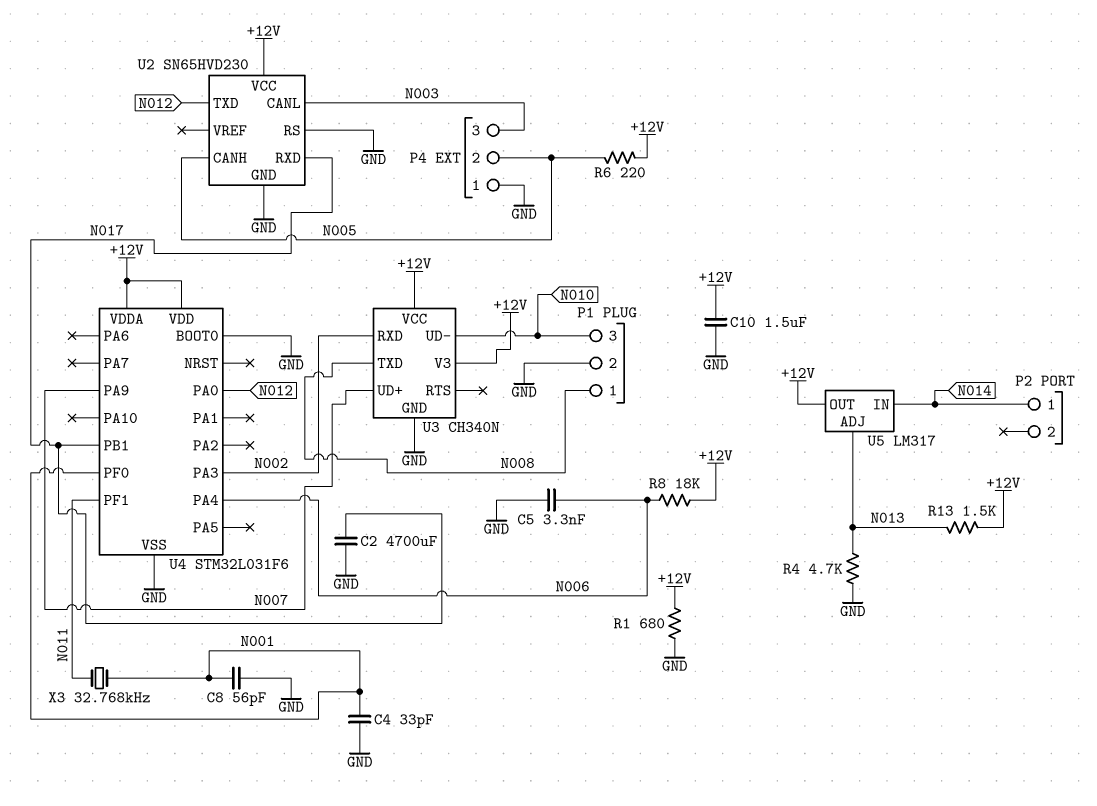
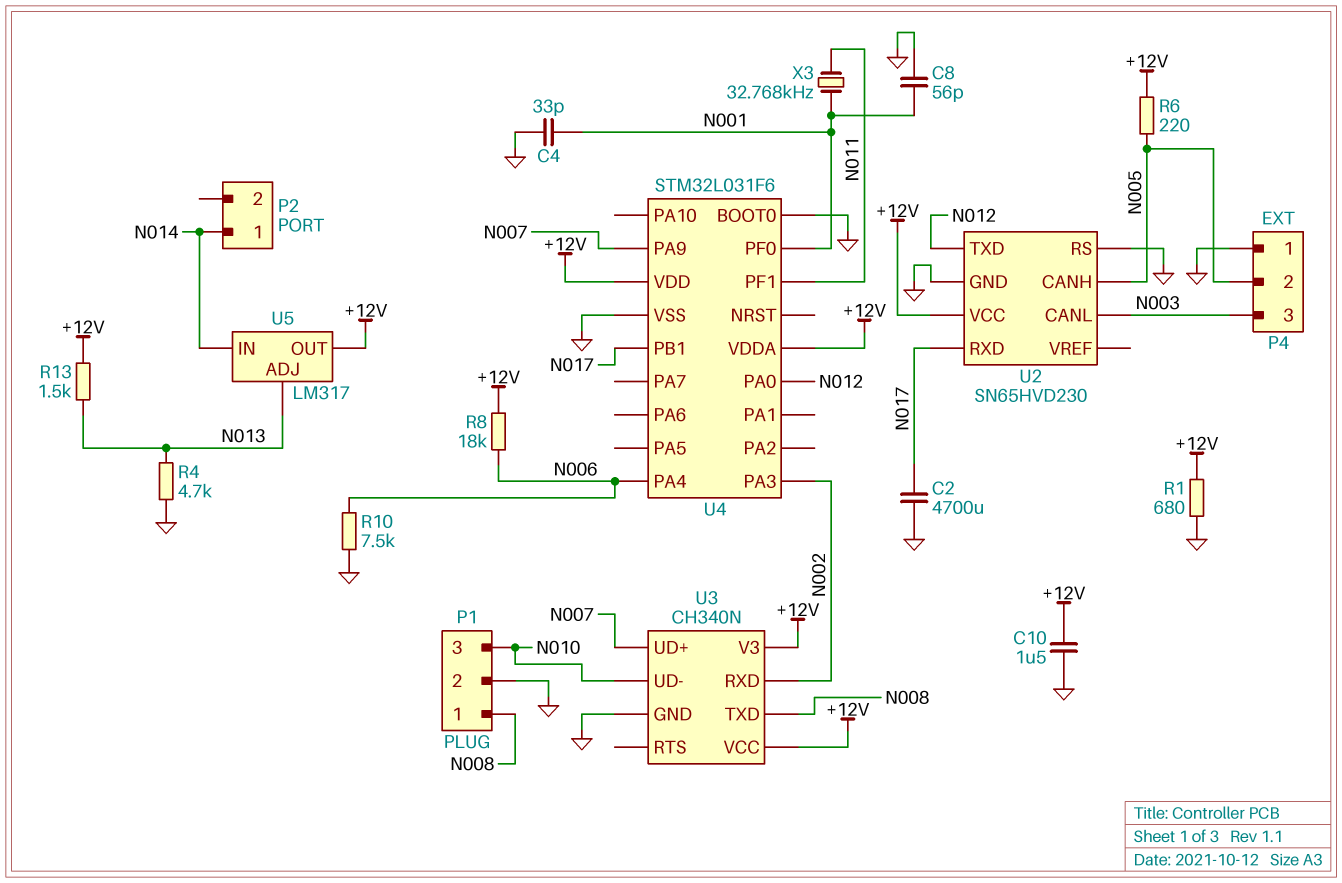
C5: 3.3nF (GND, N006) -> none
R10: none -> 7.5k (GND, N006)

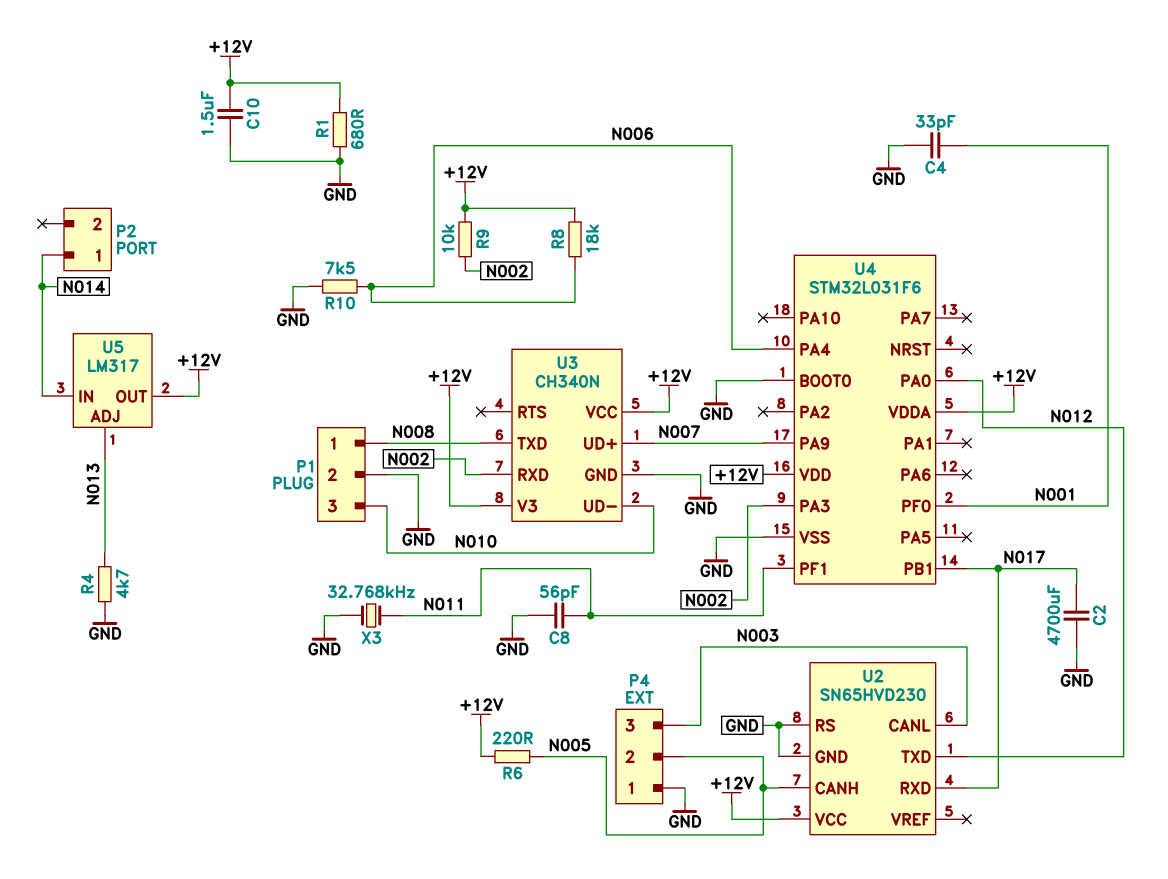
C8: 56pF (GND, N001) -> 56pF (GND, N011)
R9: none -> 10k (+12V, N002)
R13: 1.5k (+12V, N013) -> none
X3: 32.768kHz (N001, N011) -> 32.768kHz (GND, N011)

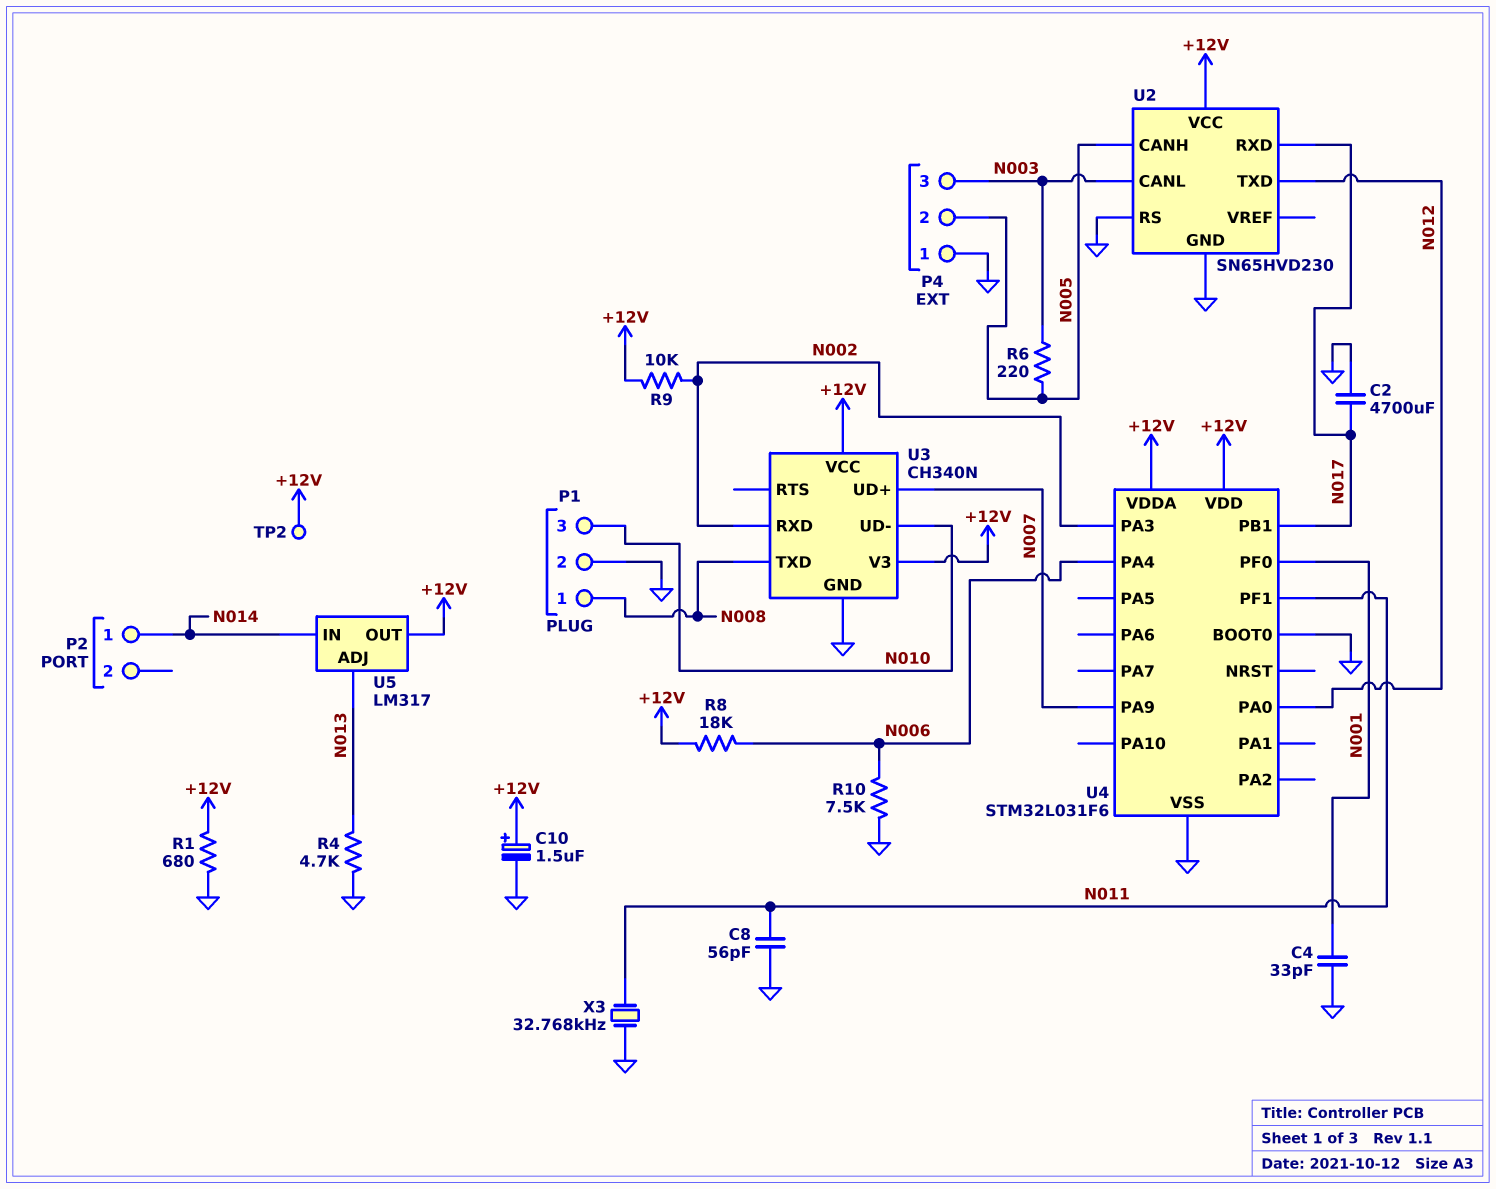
C10: 1.5uF (+12V, GND) -> 1.5uF (plus +12V, minus GND)
R6: 220 (+12V, N005) -> 220 (N003, N005)
TP2: none -> test point (+12V)

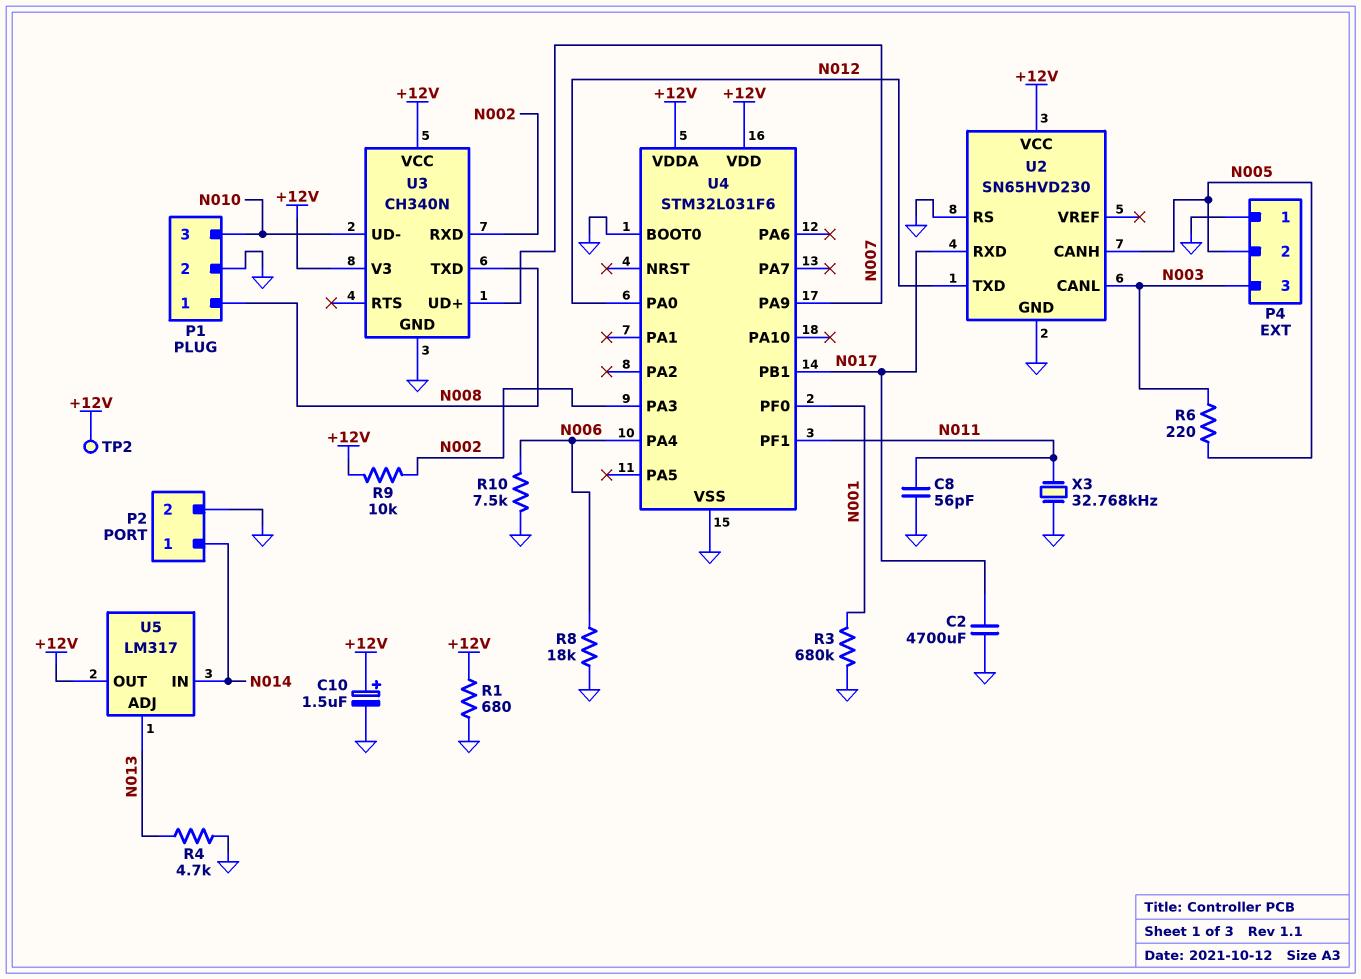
C4: 33pF (GND, N001) -> none
P2 pin 2: none -> GND
R3: none -> 680k (GND, N001)
R8: 18k (+12V, N006) -> 18k (GND, N006)

